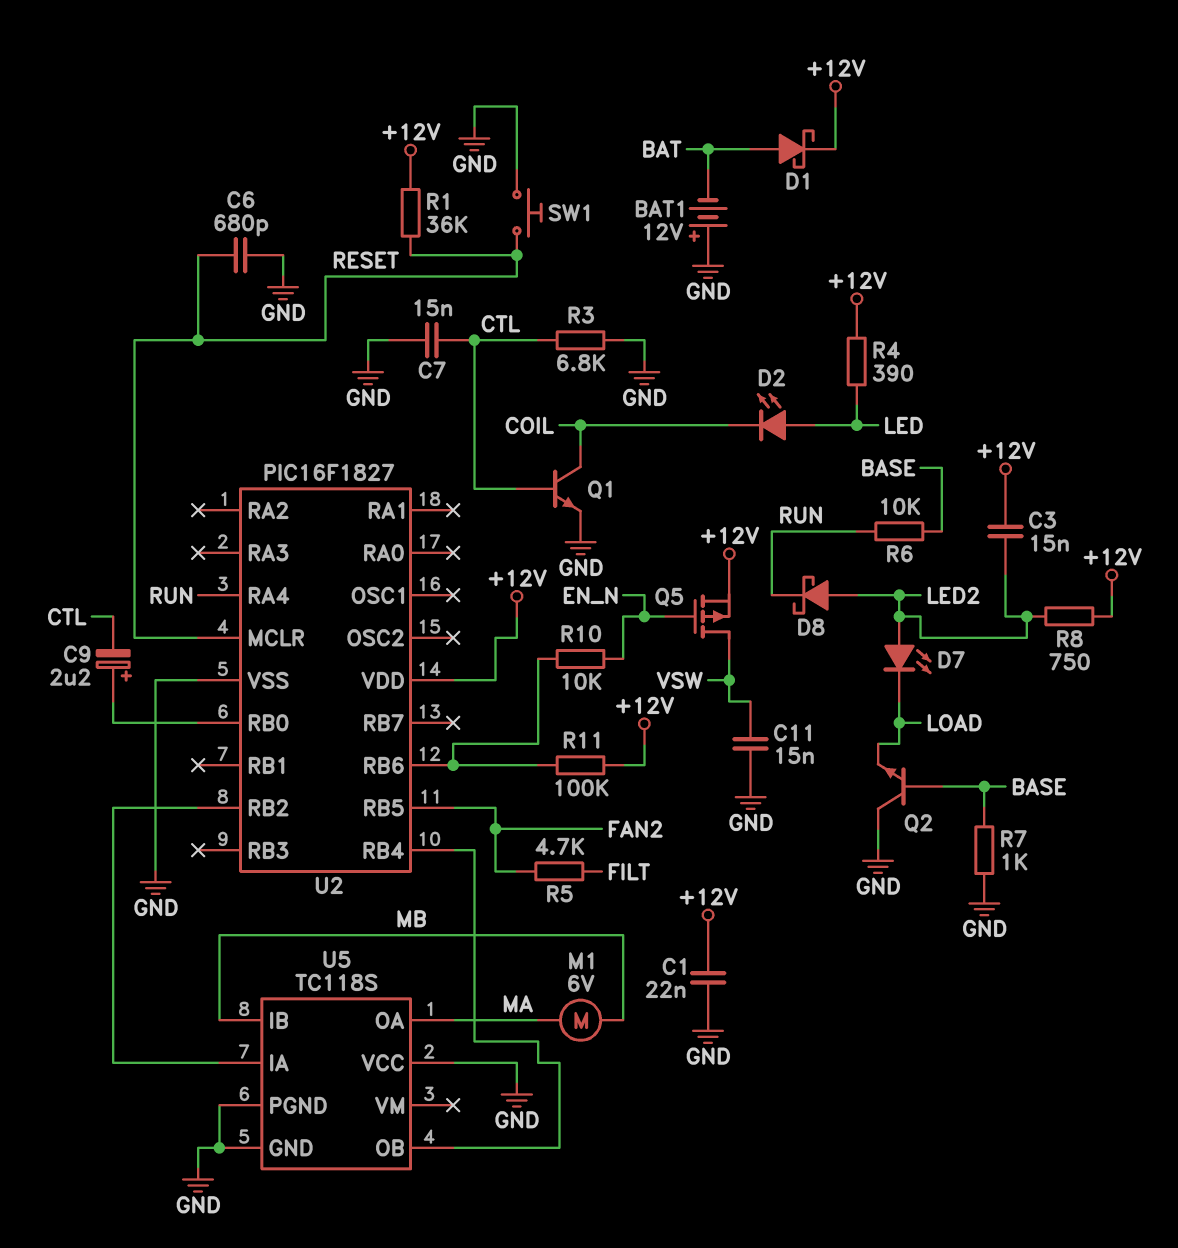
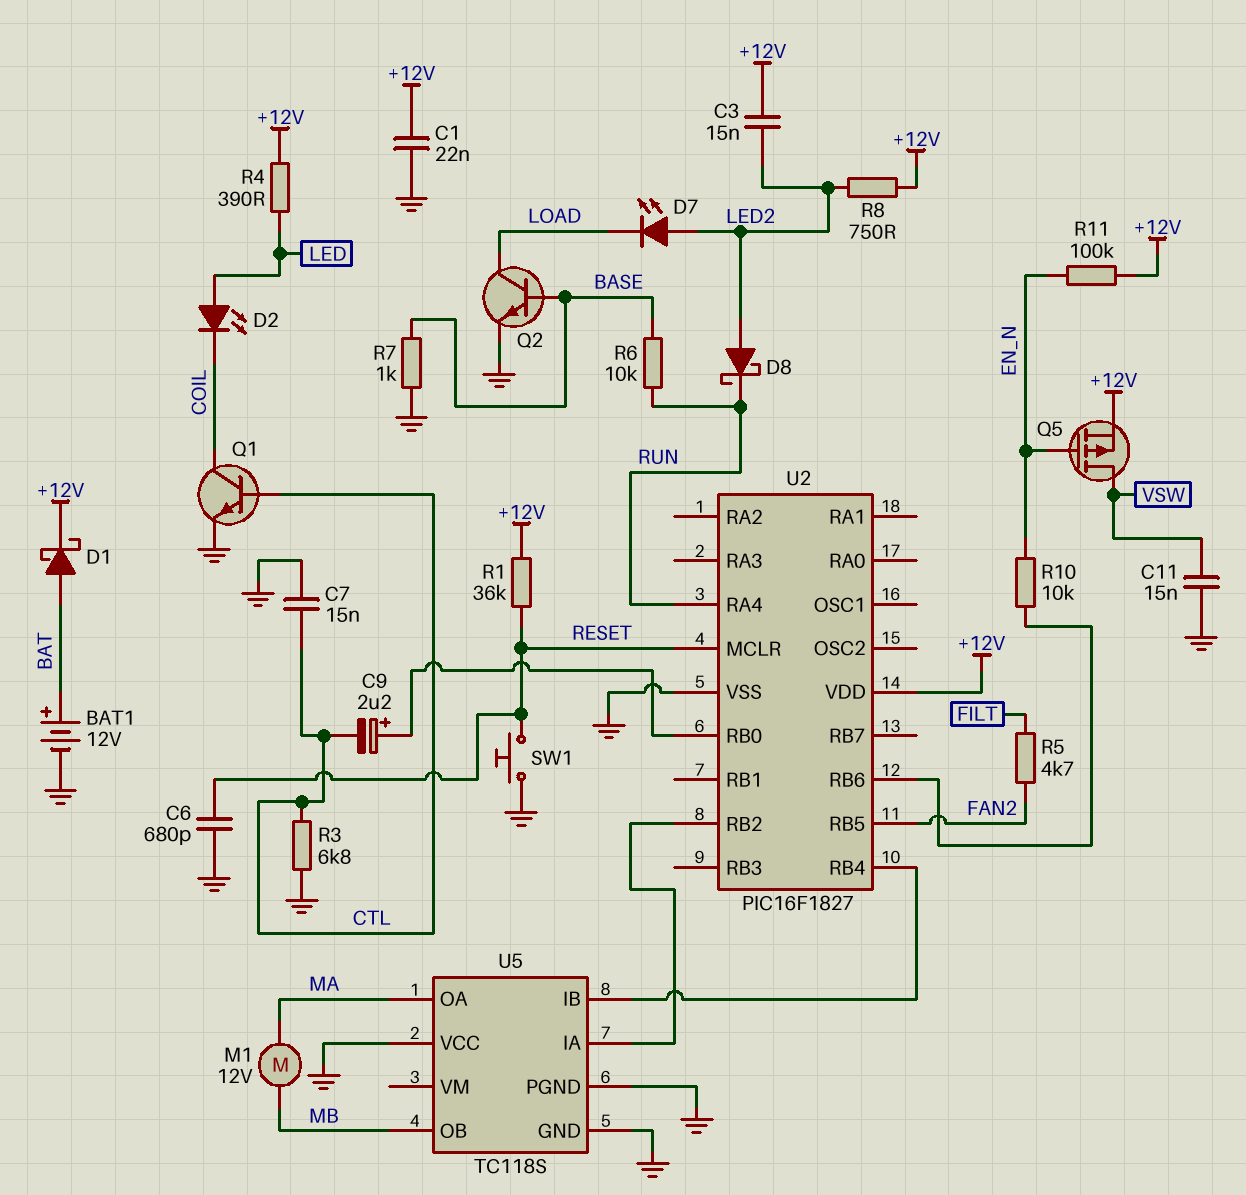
BAT1: 12V (plus GND, minus BAT) -> 12V (plus BAT, minus GND)
M1: motor 6V (MA, MB) -> motor 12V (MA, MB)
Q2: NPN (B BASE, C GND, E LOAD) -> NPN (B BASE, C LOAD, E GND)
R11: 100k (+12V, U2/RB6) -> 100k (+12V, EN_N)
U5 pin IB: MB -> U2/RB4
U5 pin OB: U2/RB4 -> MB

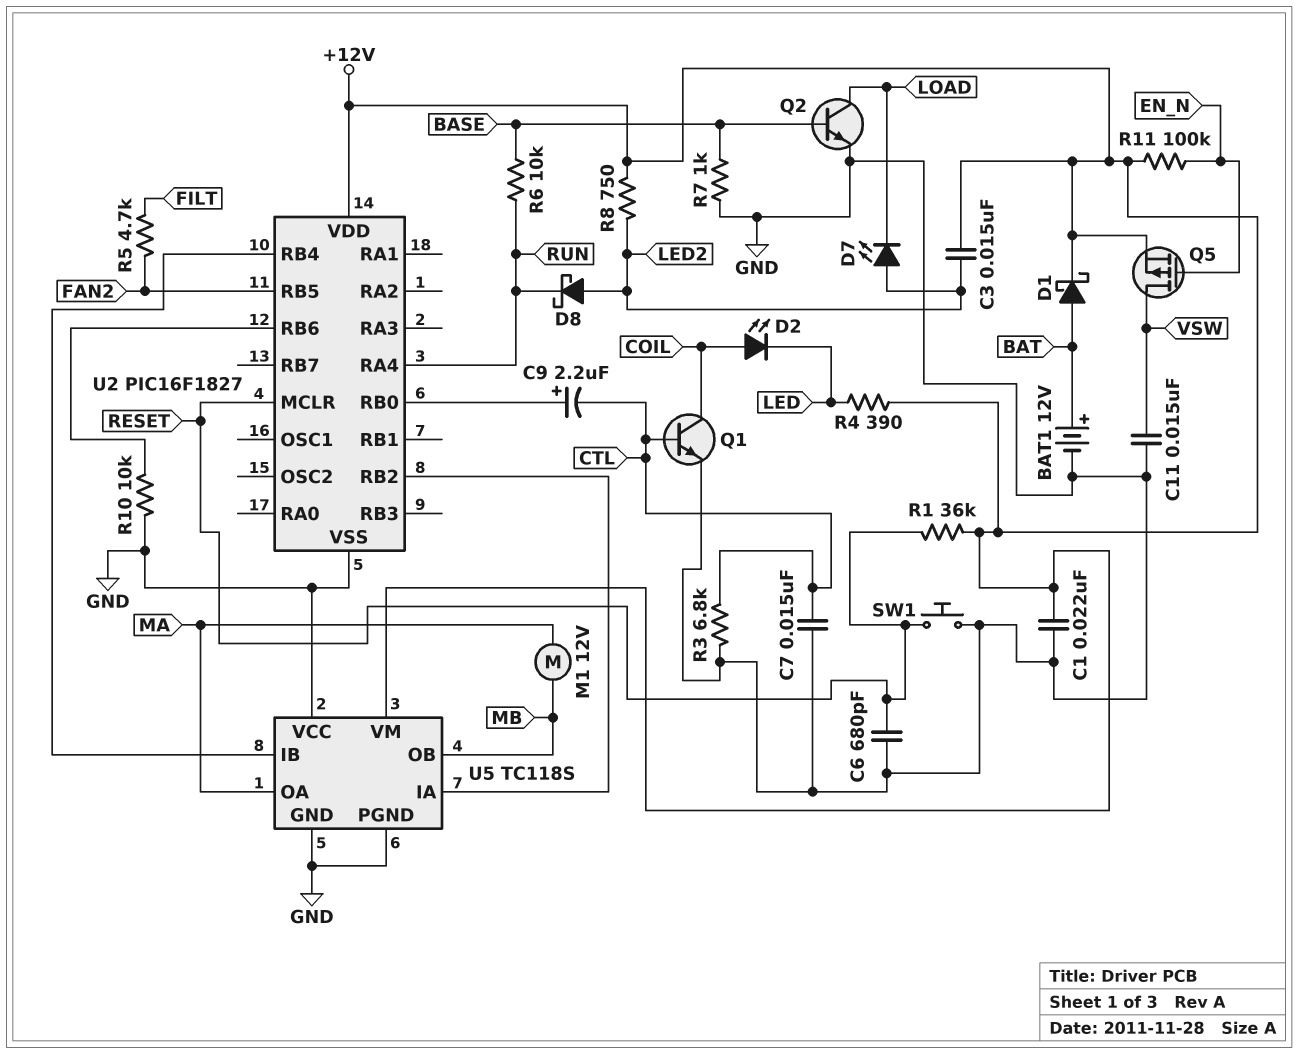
D2: LED (A LED, K COIL) -> LED (A COIL, K LED)
R10: 10k (EN_N, U2/RB6) -> 10k (GND, U2/RB6)
U5 pin VM: none -> +12V

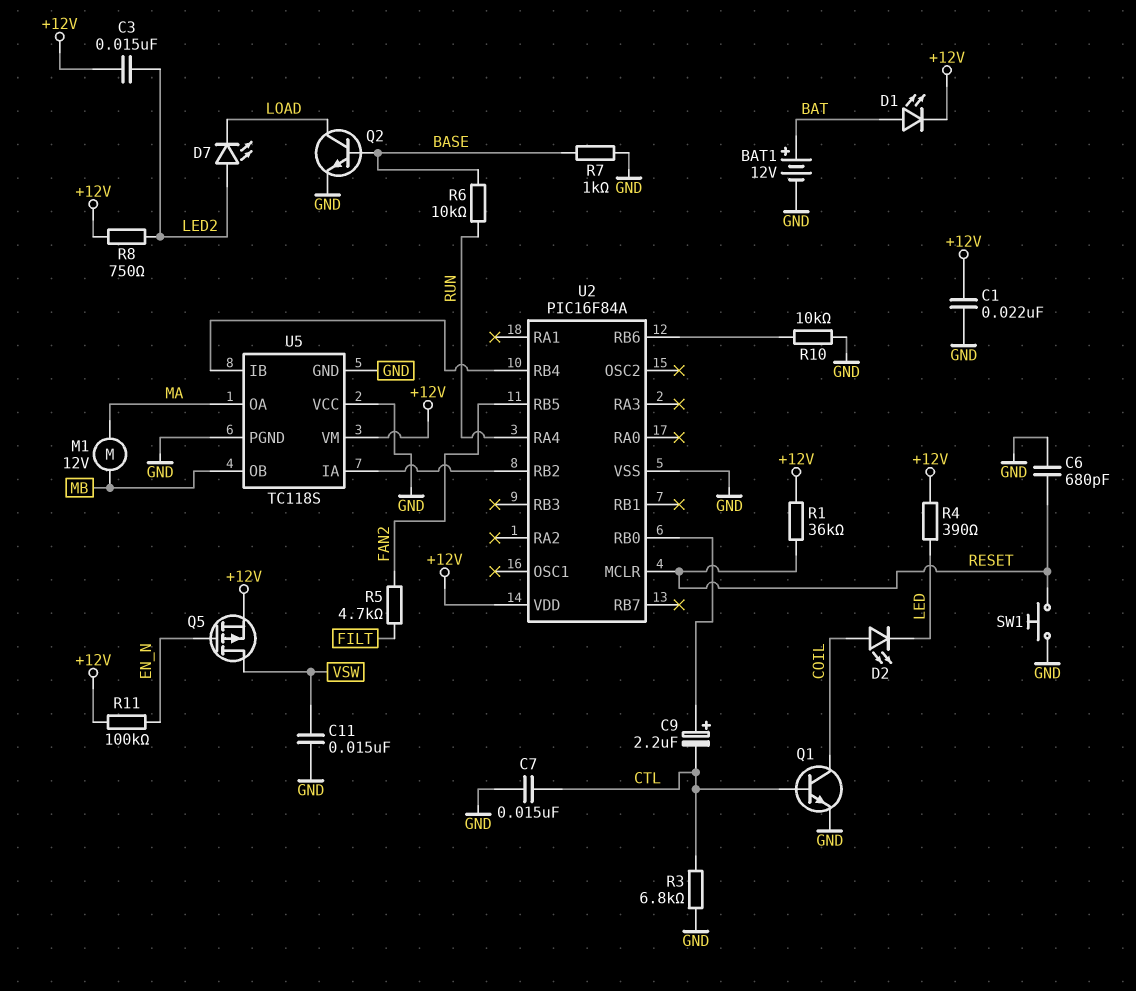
D1: schottky (A BAT, K +12V) -> LED (A BAT, K +12V)
D8: schottky (A LED2, K RUN) -> none
U2: PIC16F1827 -> PIC16F84A

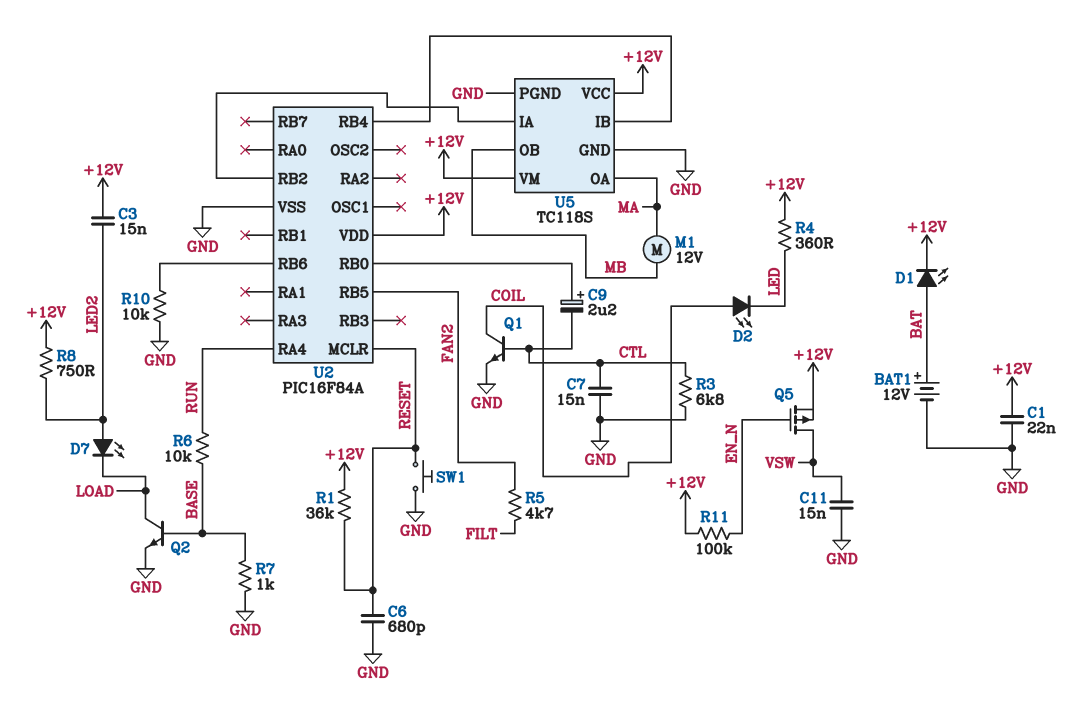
R4: 390 (+12V, LED) -> 360 (+12V, LED)
U5 pin VCC: GND -> +12V

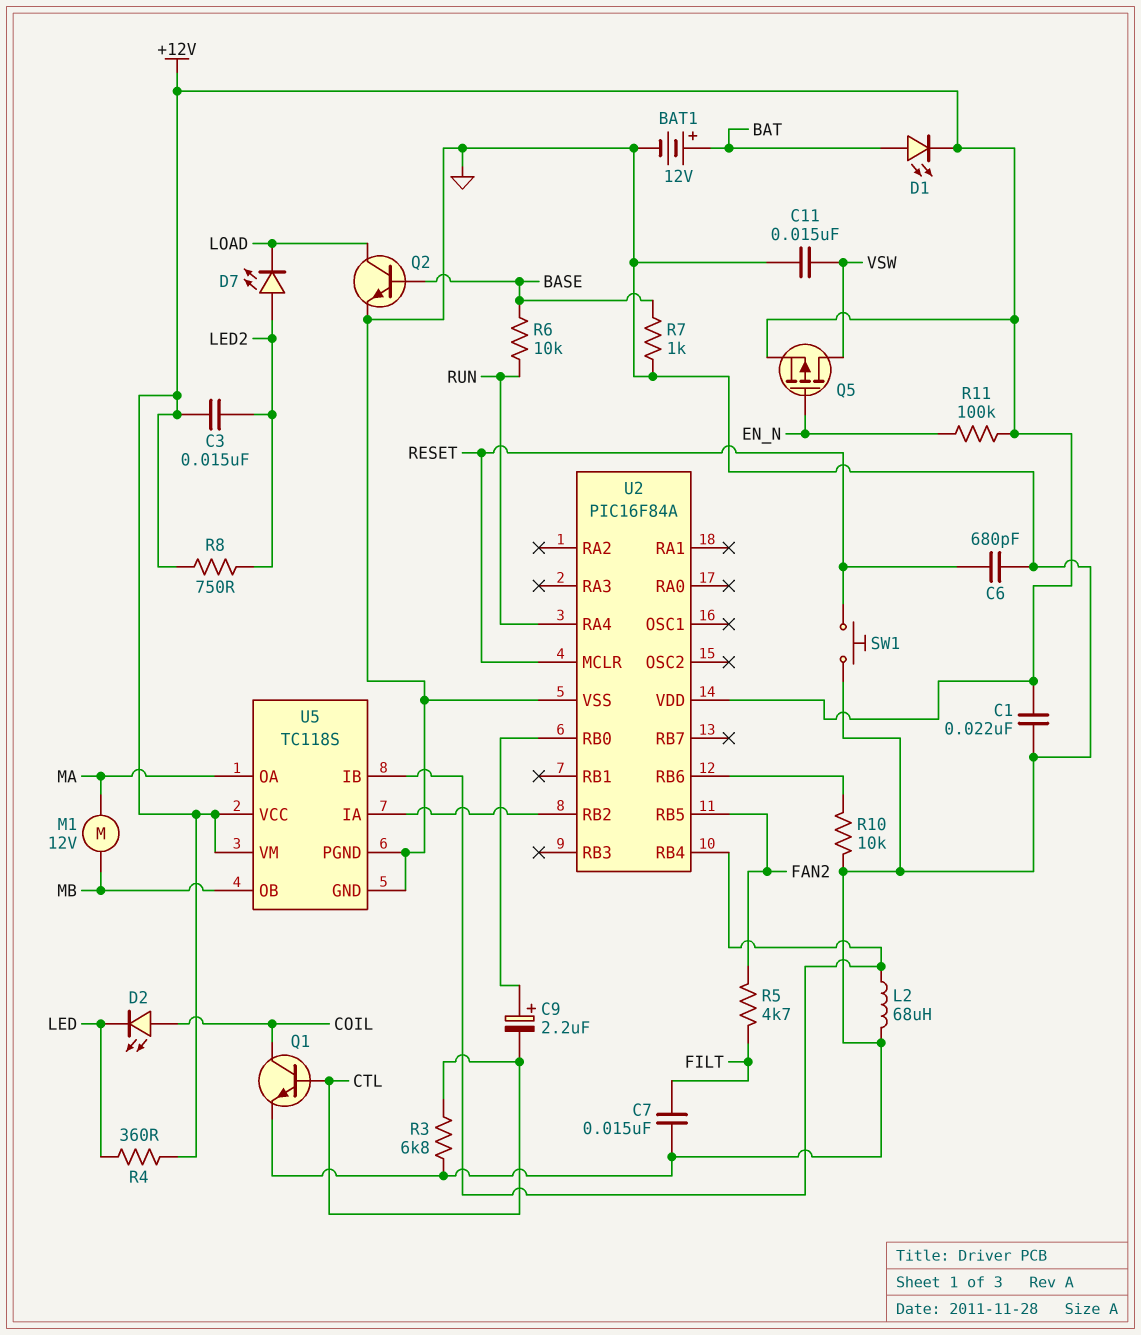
C7: 15nF (CTL, GND) -> 15nF (FILT, GND)
L2: none -> 68uH (GND, U2/RB4)
R1: 36k (+12V, RESET) -> none

